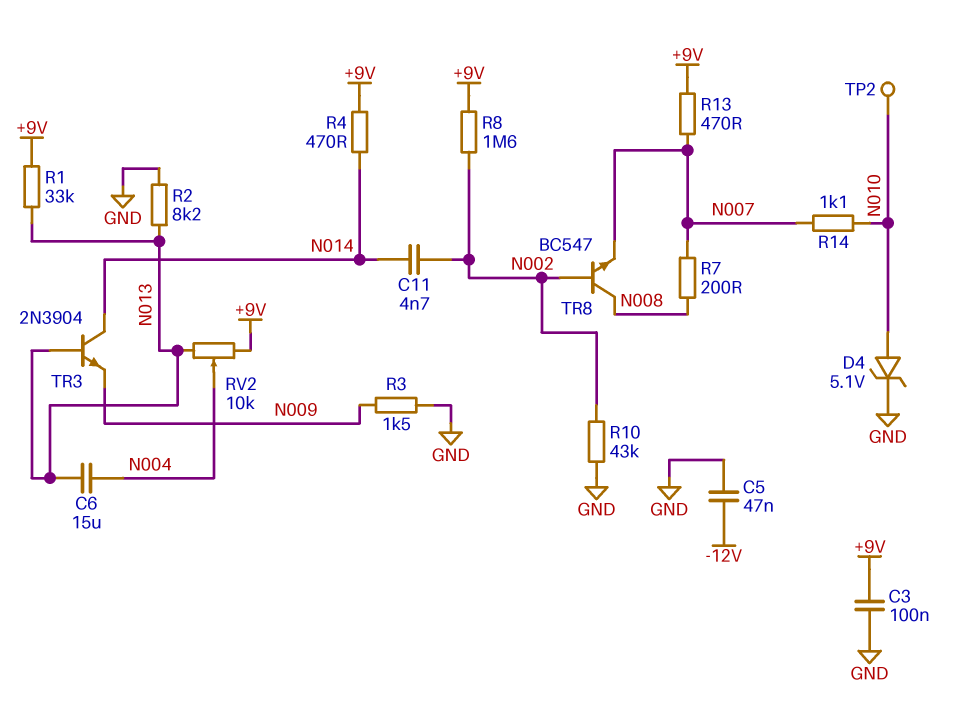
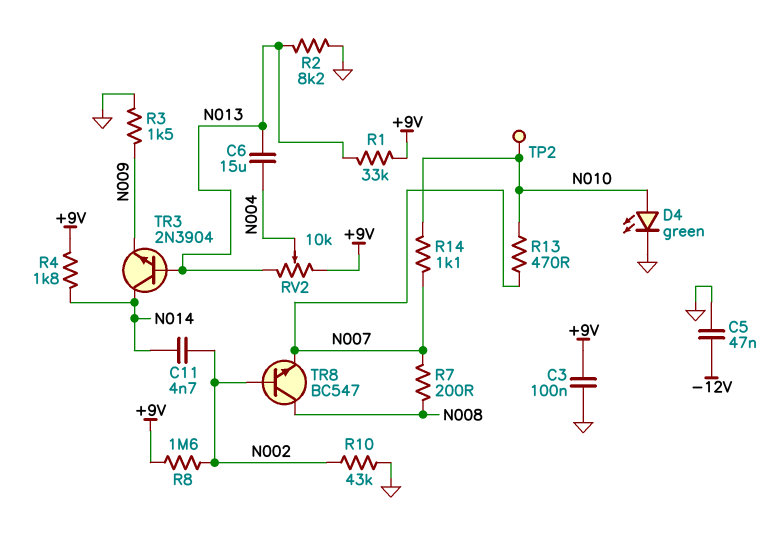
D4: zener 5.1V (A N010, K GND) -> LED green (A N010, K GND)
R4: 470 (+9V, N014) -> 1.8k (+9V, N014)
R13: 470 (+9V, N007) -> 470 (N007, N010)

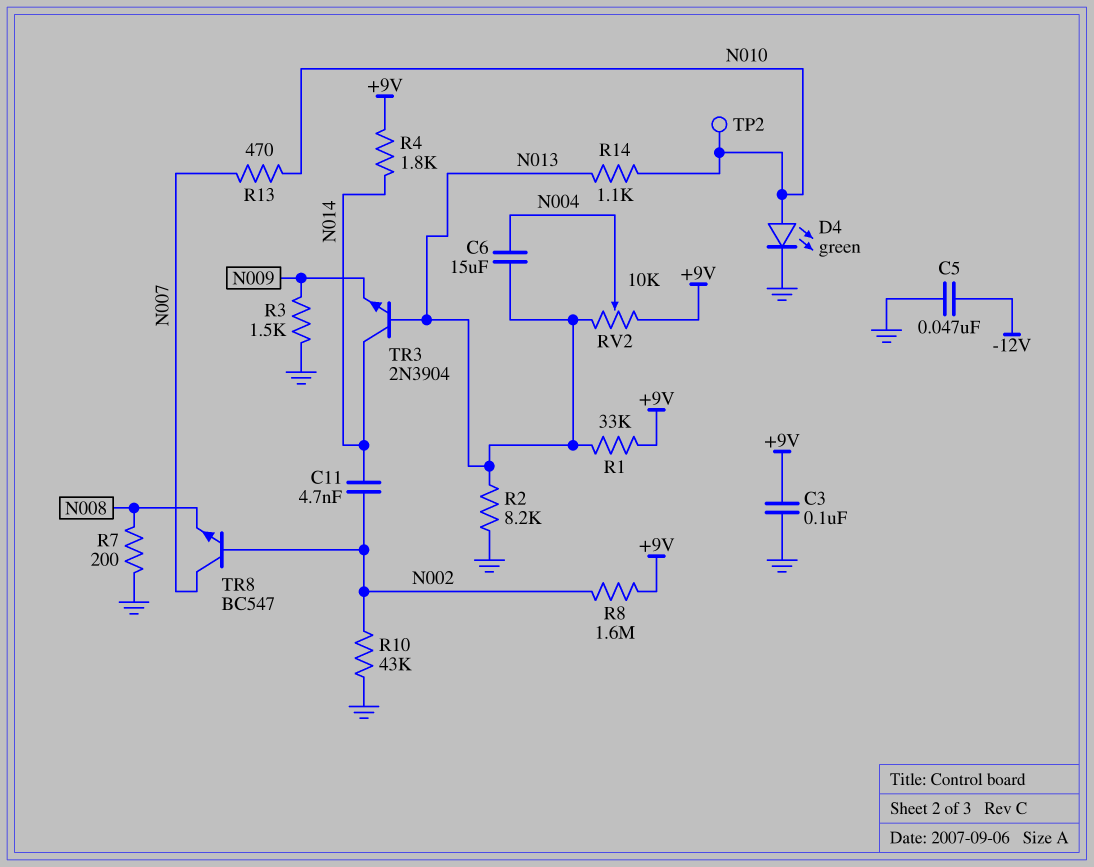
R7: 200 (N007, N008) -> 200 (GND, N008)
R14: 1.1k (N007, N010) -> 1.1k (N010, N013)
TR8: NPN BC547 (B N002, C N008, E N007) -> NPN BC547 (B N002, C N007, E N008)

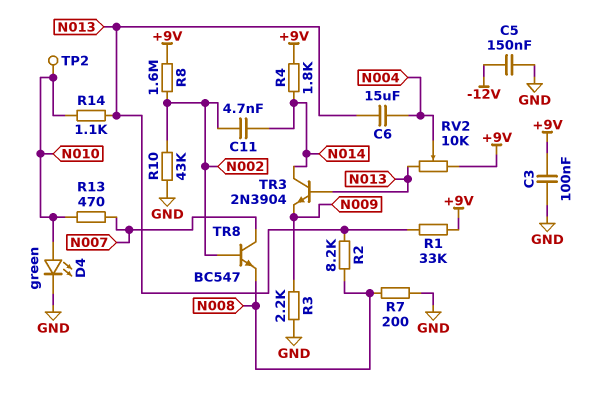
C5: 47nF (-12V, GND) -> 150nF (-12V, GND)
R2: 8.2k (GND, N013) -> 8.2k (N008, N013)
R3: 1.5k (GND, N009) -> 2.2k (GND, N009)

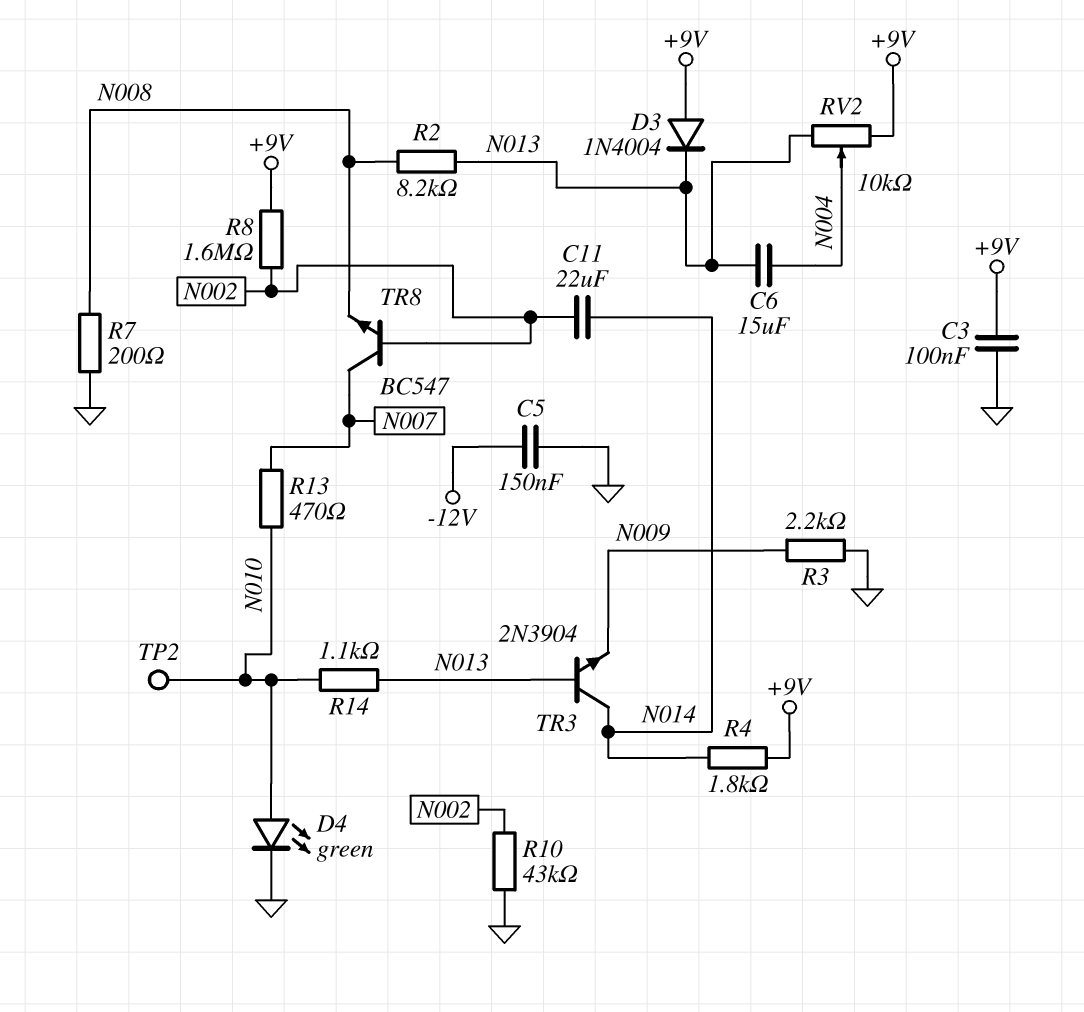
C11: 4.7nF (N002, N014) -> 22uF (N002, N014)
D3: none -> diode 1N4004 (A +9V, K N013)
R1: 33k (+9V, N013) -> none

